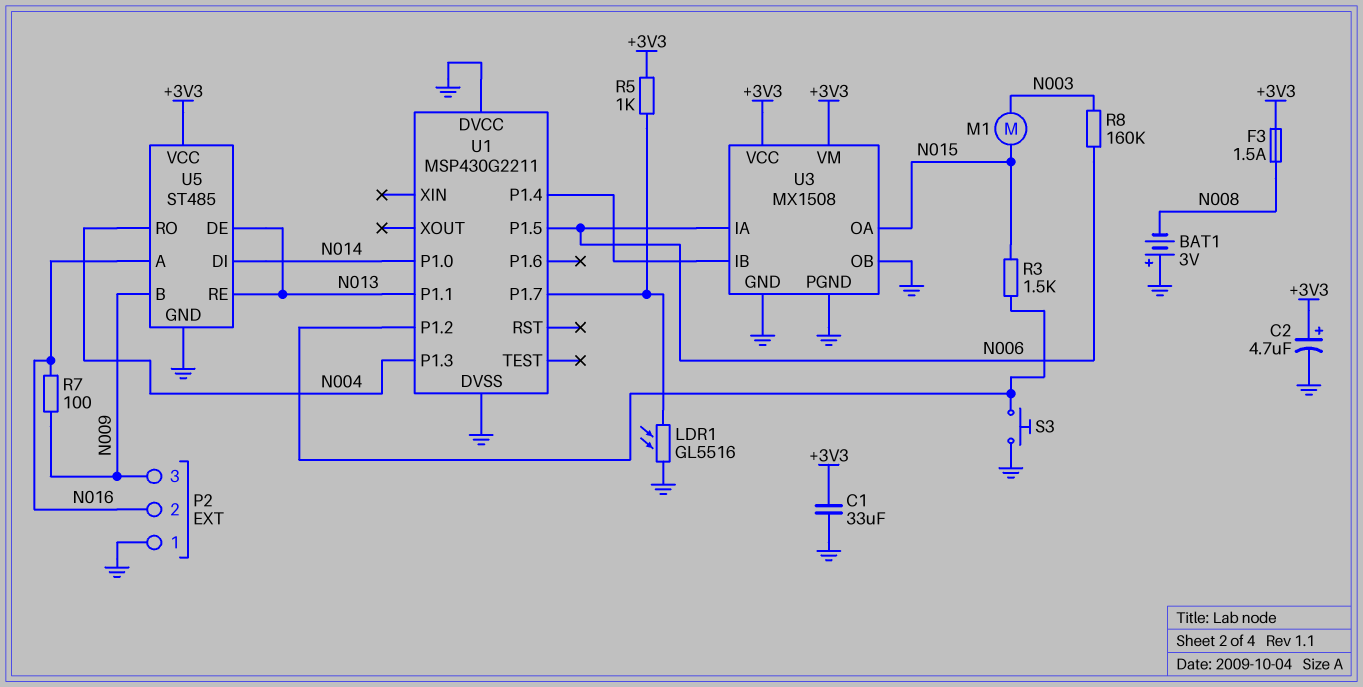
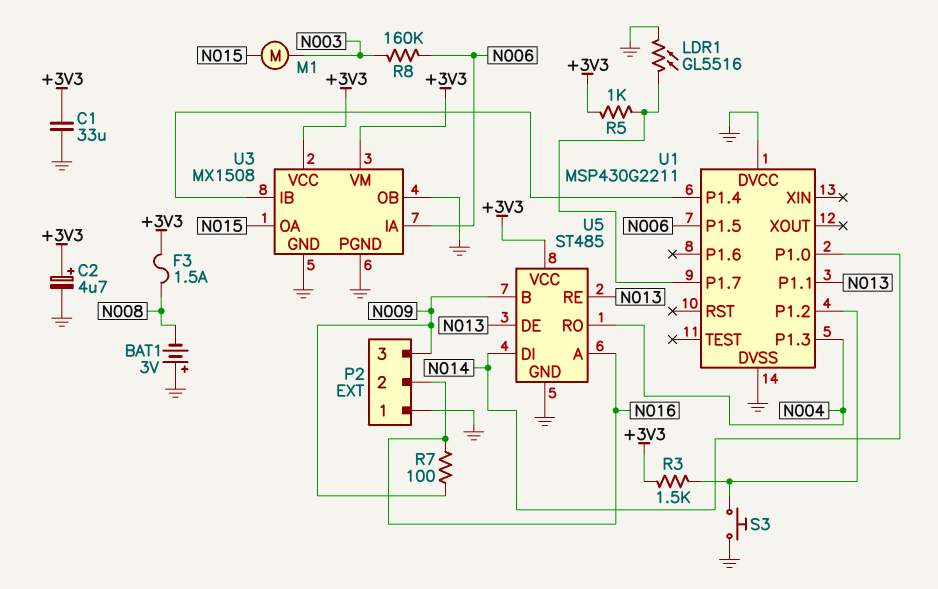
R3: 1.5k (N015, U1/P1.2) -> 1.5k (+3V3, U1/P1.2)

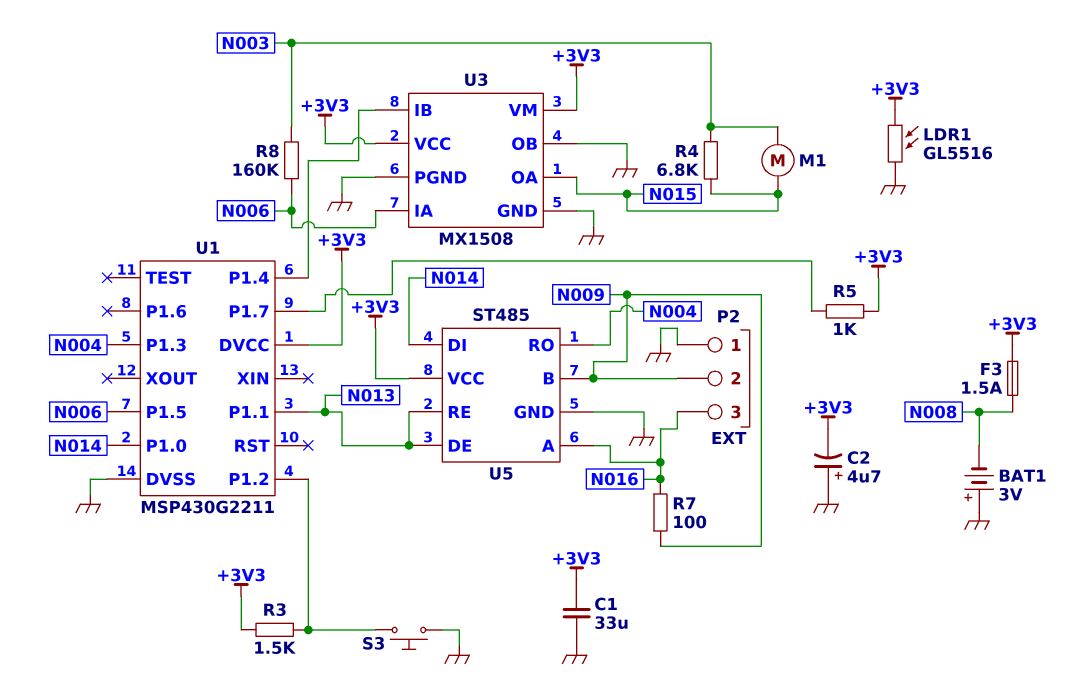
C2: 4.7uF (plus +3V3, minus GND) -> 4.7uF (plus GND, minus +3V3)
LDR1: GL5516 (GND, U1/P1.7) -> GL5516 (+3V3, GND)
P2 pin 2: N016 -> N009
P2 pin 3: N009 -> N016
R4: none -> 6.8k (N003, N015)
U1 pin DVCC: GND -> +3V3

